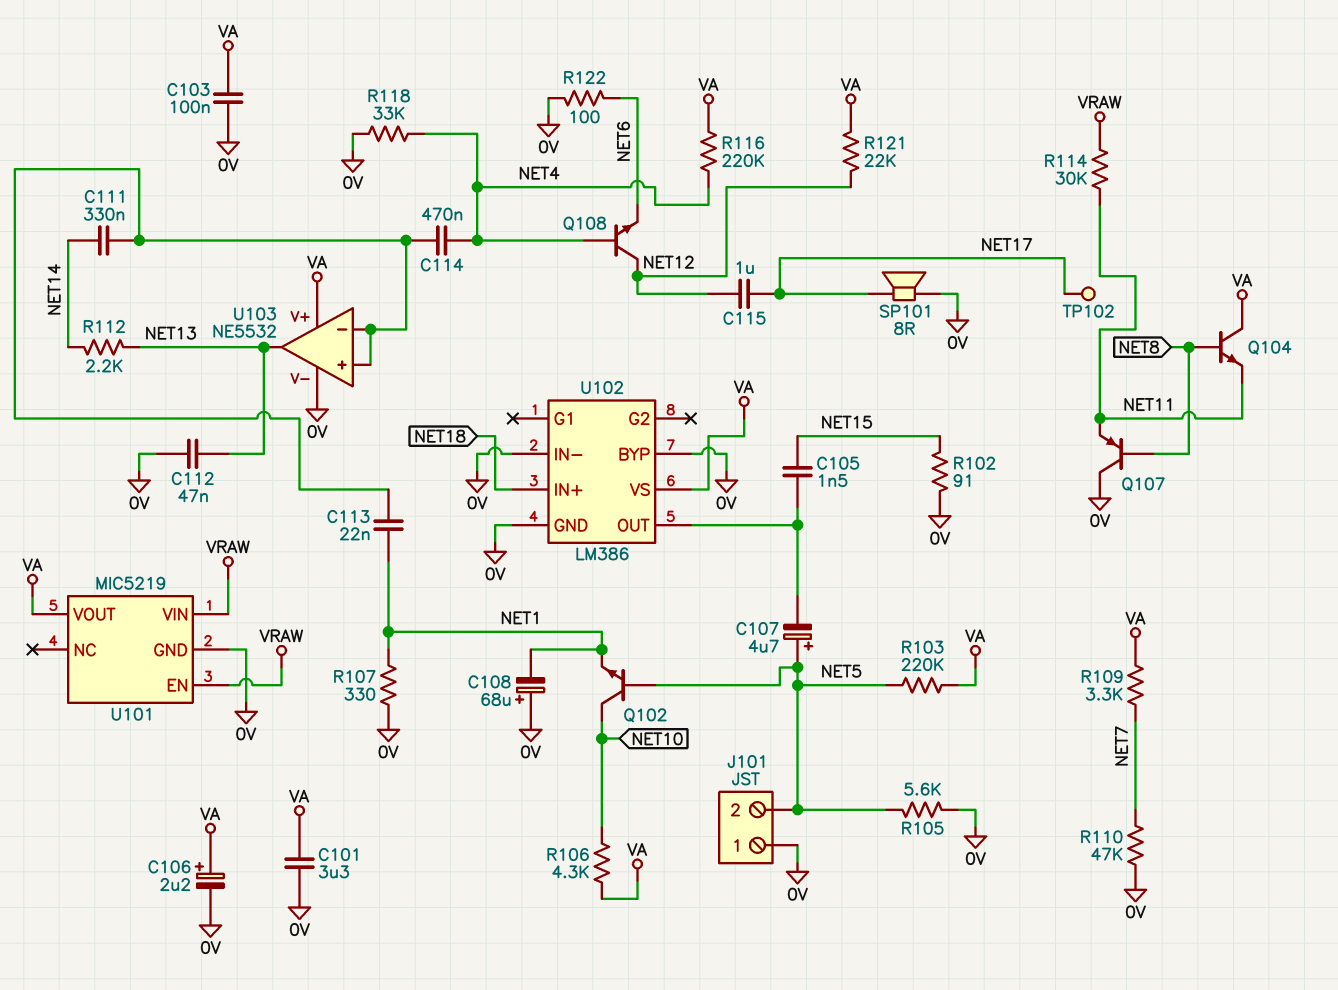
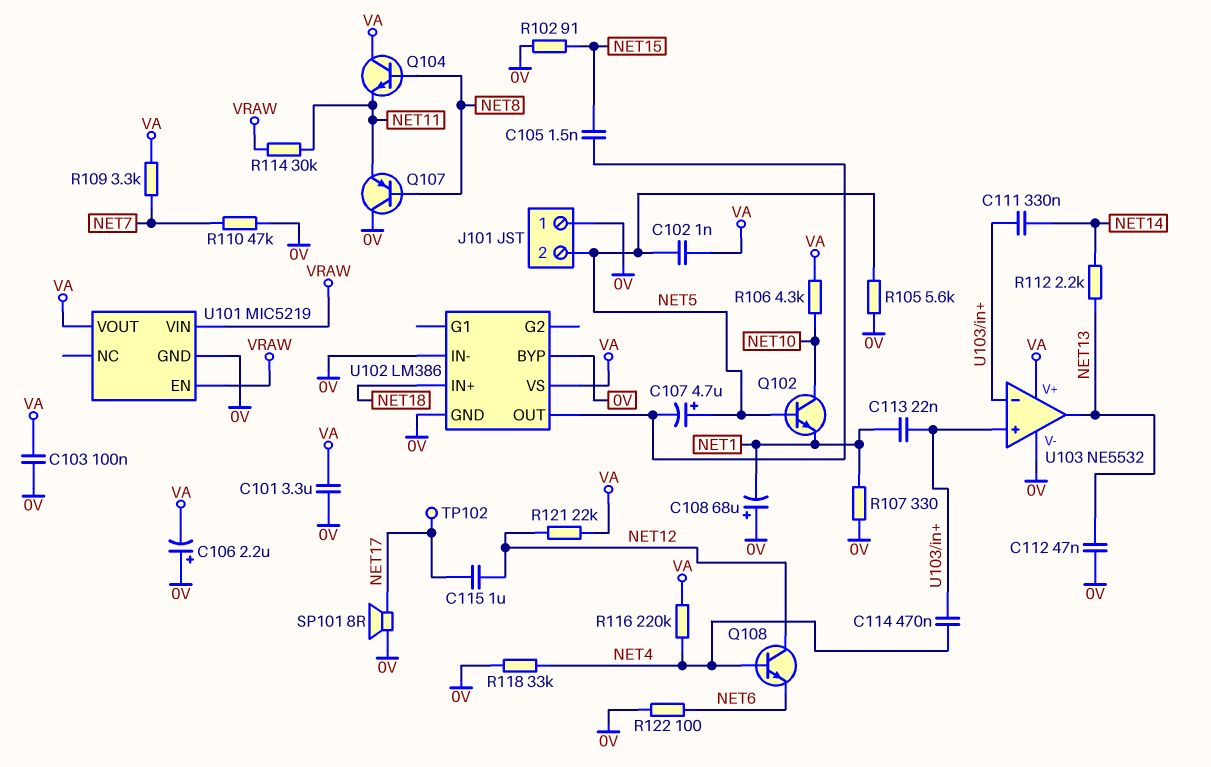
C102: none -> 1nF (NET5, VA)
C106: 2.2uF (plus VA, minus 0V) -> 2.2uF (plus 0V, minus VA)
R103: 220k (NET5, VA) -> none

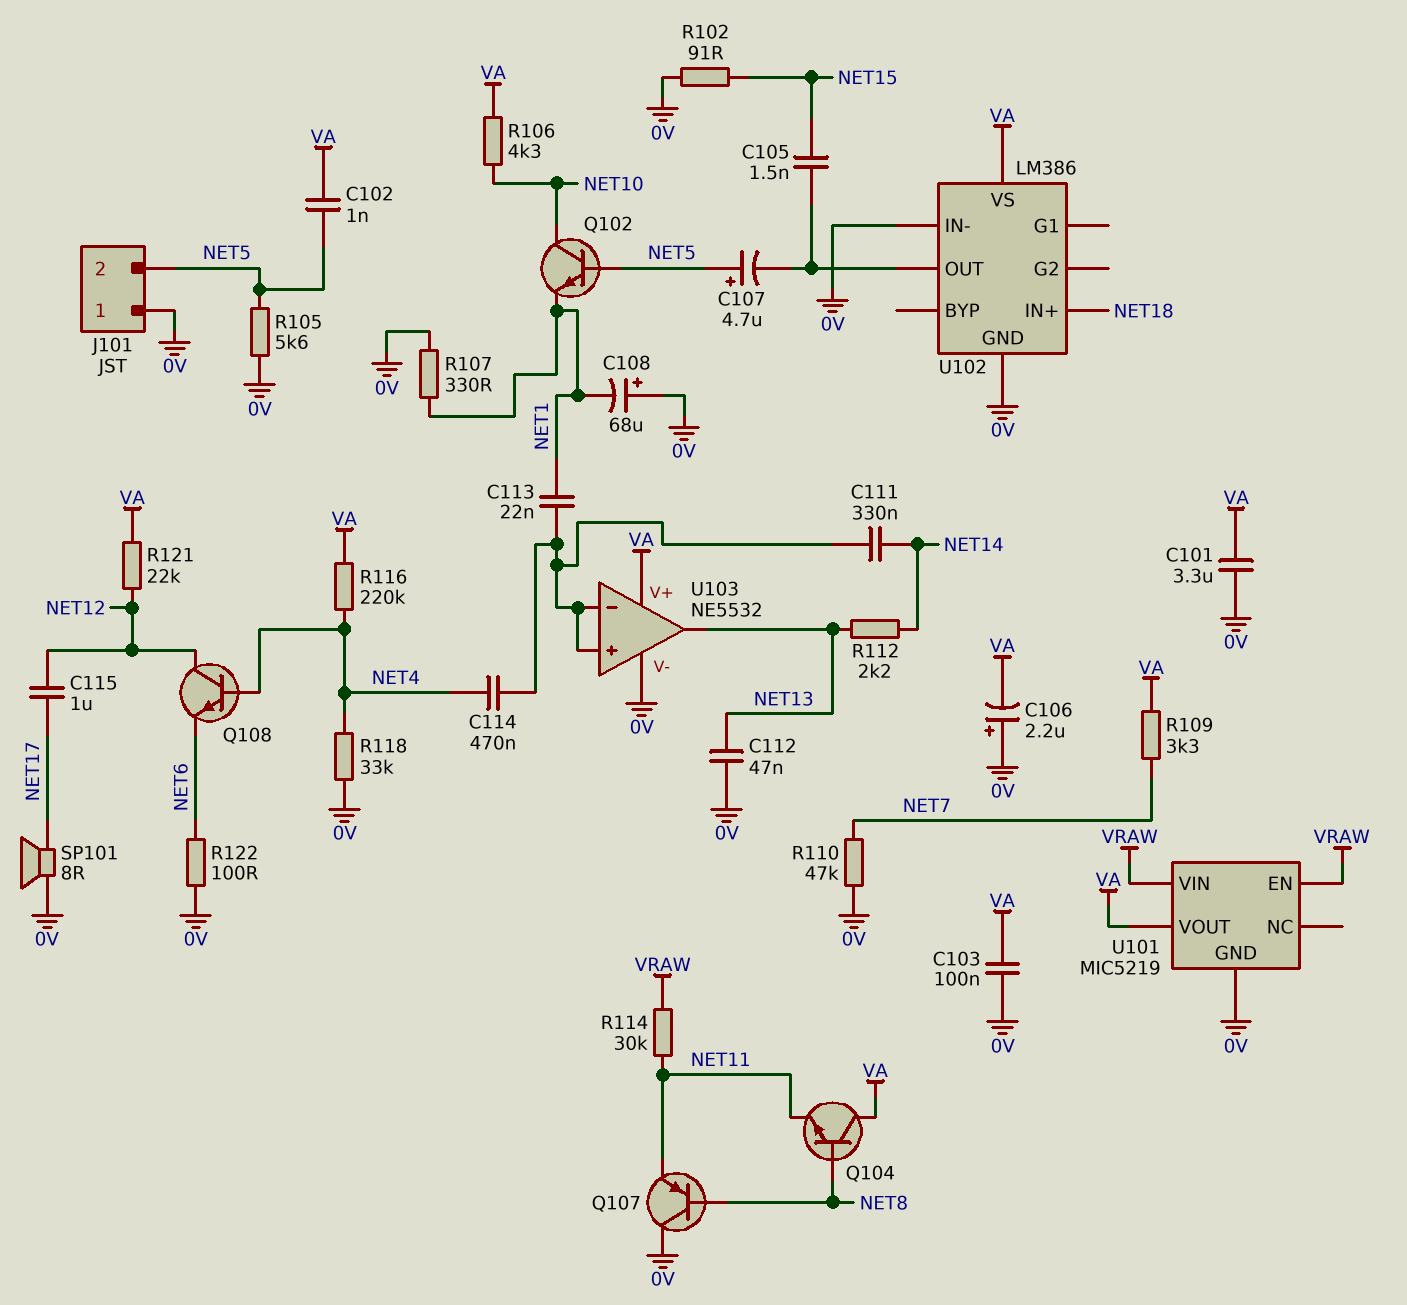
TP102: test point (NET17) -> none
U102 pin BYP: 0V -> none

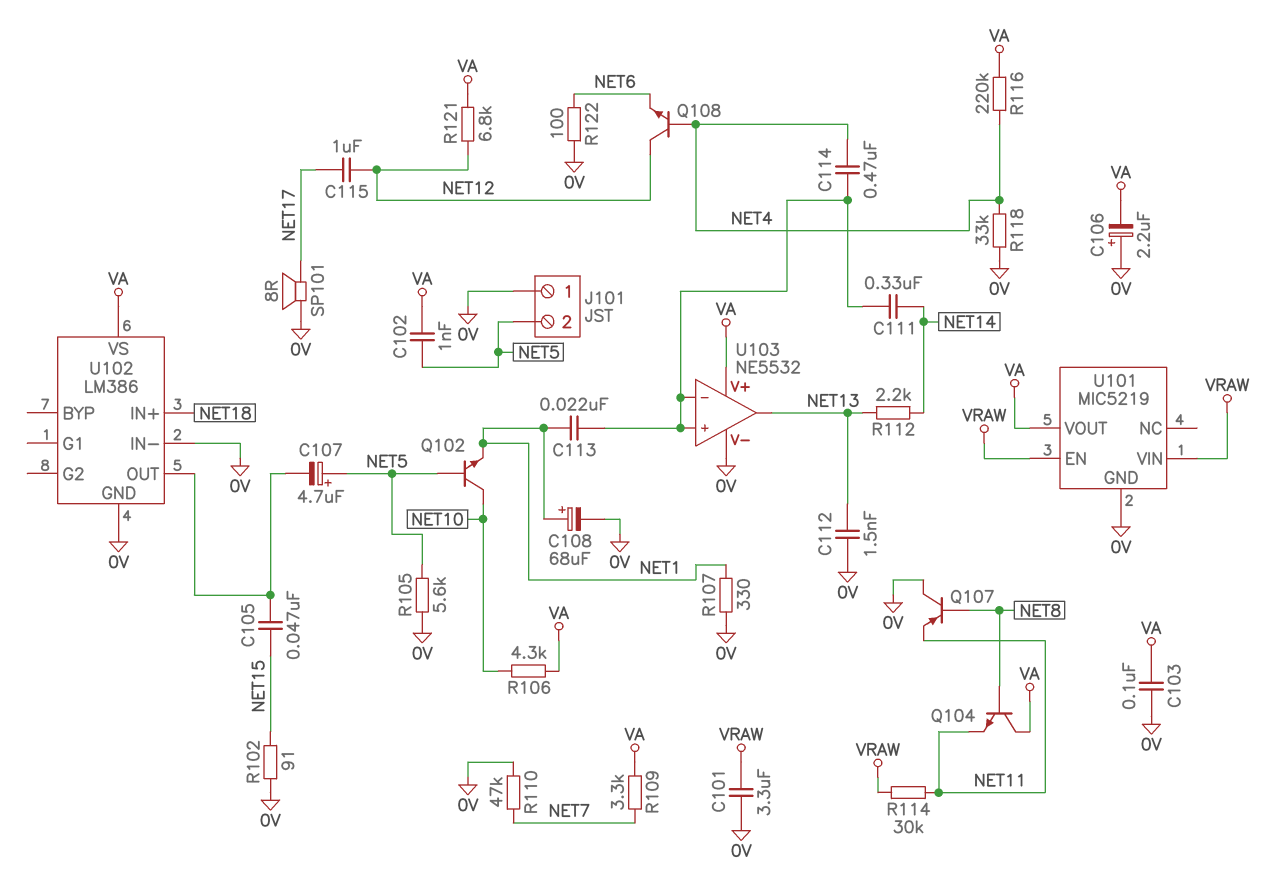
C101: 3.3uF (0V, VA) -> 3.3uF (0V, VRAW)
C105: 1.5nF (NET15, U102/OUT) -> 47nF (NET15, U102/OUT)
C108: 68uF (plus 0V, minus NET1) -> 68uF (plus NET1, minus 0V)
C112: 47nF (0V, NET13) -> 1.5nF (0V, NET13)
R121: 22k (NET12, VA) -> 6.8k (NET12, VA)

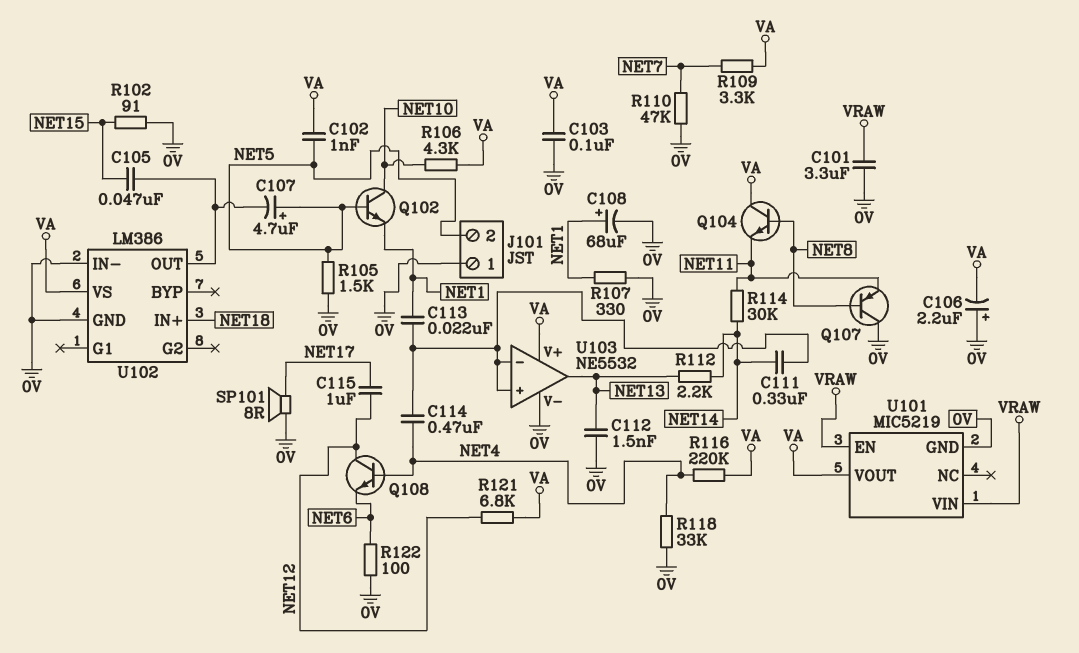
R105: 5.6k (0V, NET5) -> 1.5k (0V, NET5)
R114: 30k (NET11, VRAW) -> 30k (NET11, NET14)

